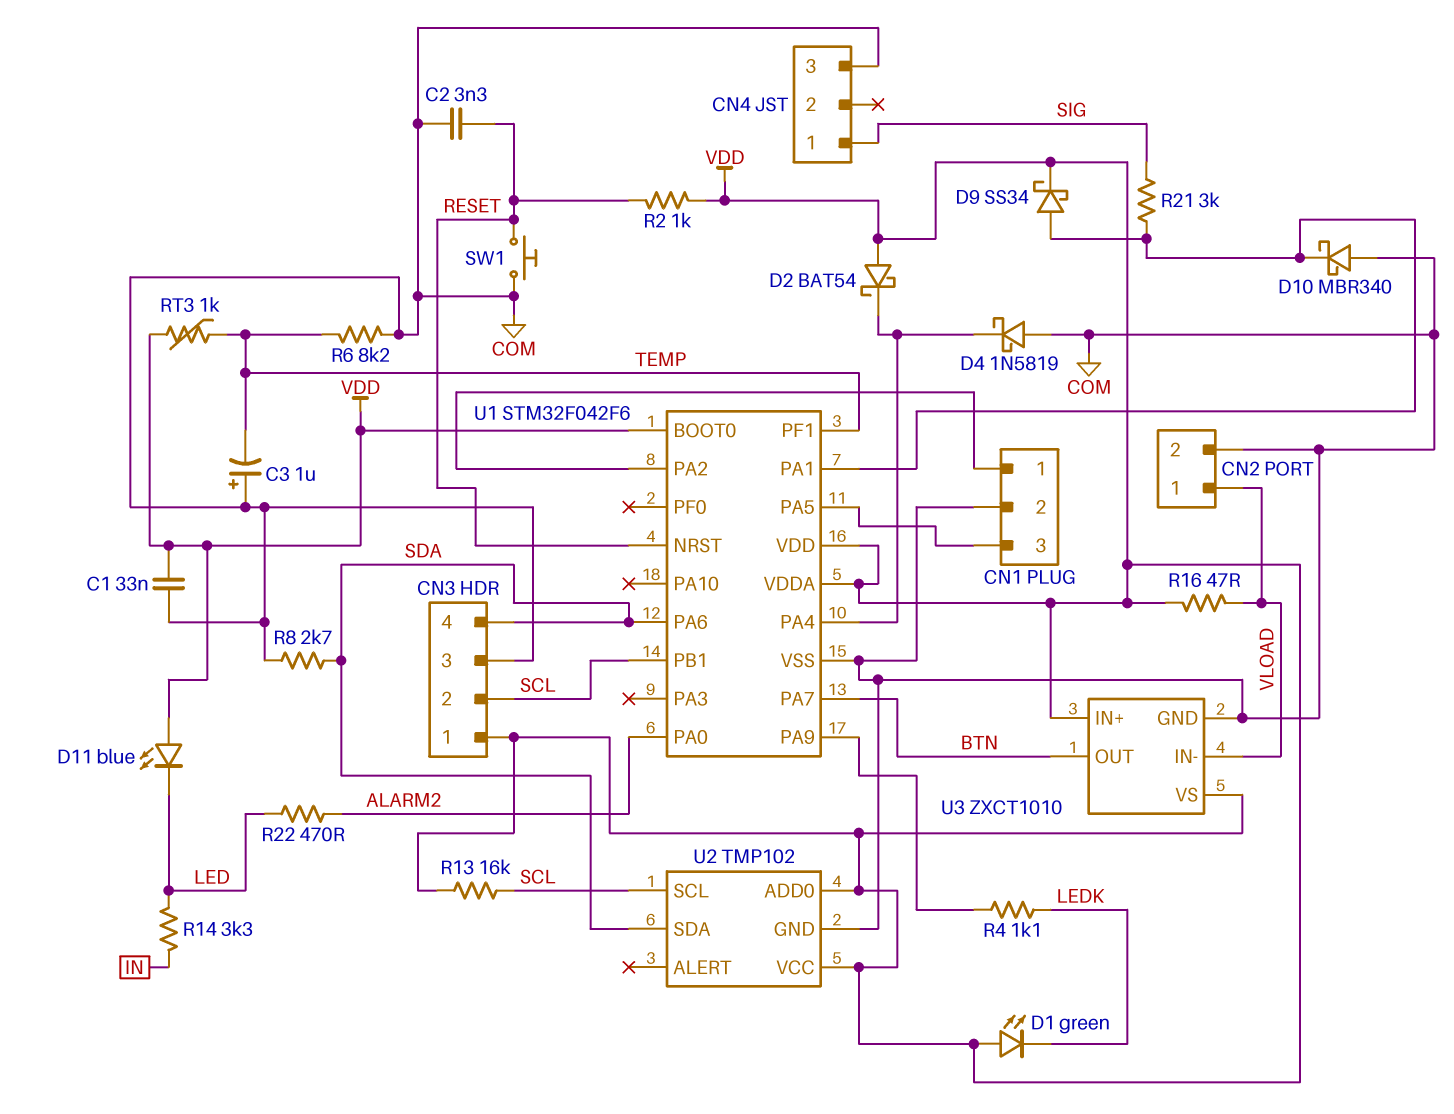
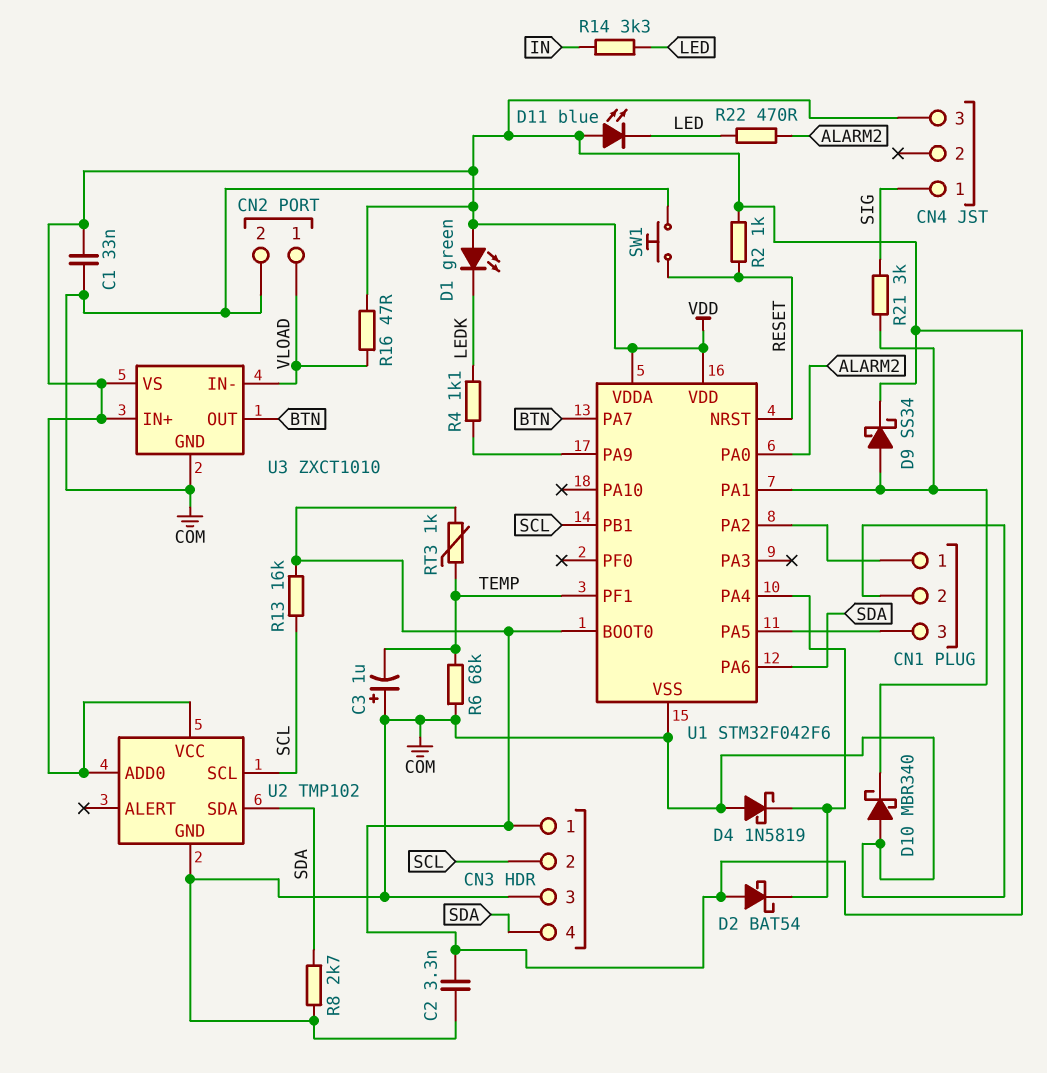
C2: 3.3nF (COM, RESET) -> 3.3nF (COM, VDD)
CN4 pin 3: COM -> VDD
R6: 8.2k (COM, TEMP) -> 68k (COM, TEMP)

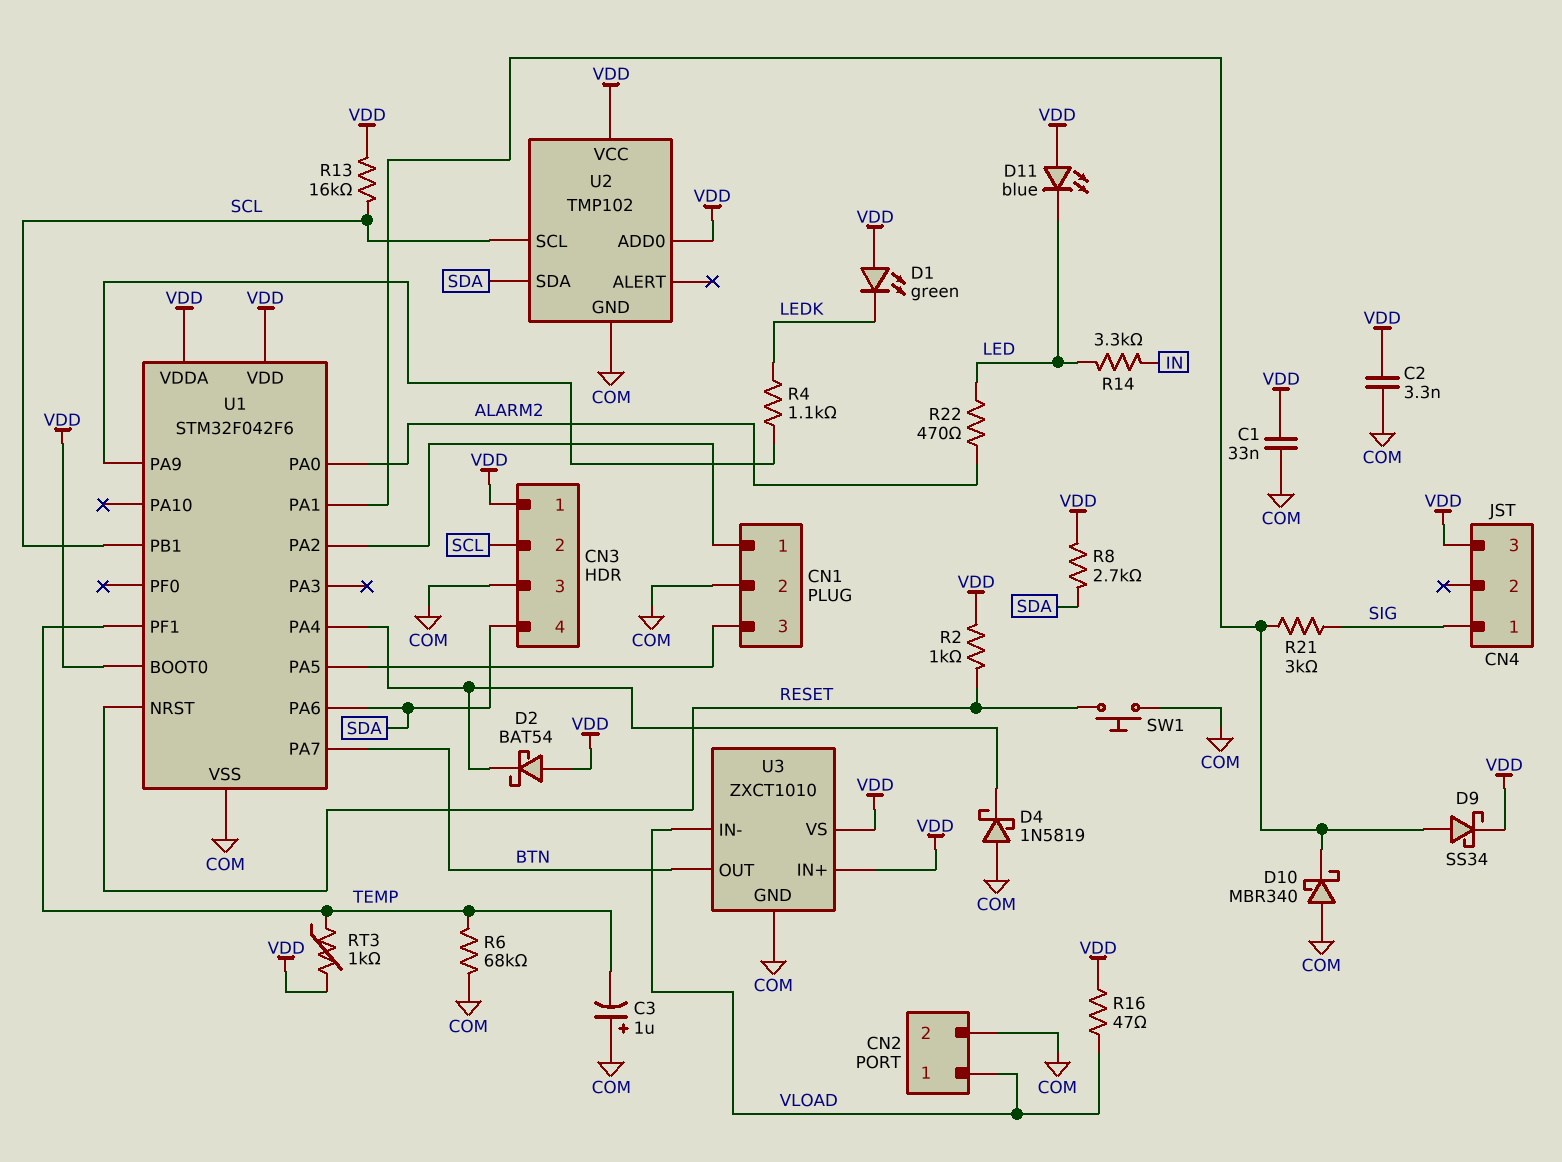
R8: 2.7k (COM, SDA) -> 2.7k (SDA, VDD)

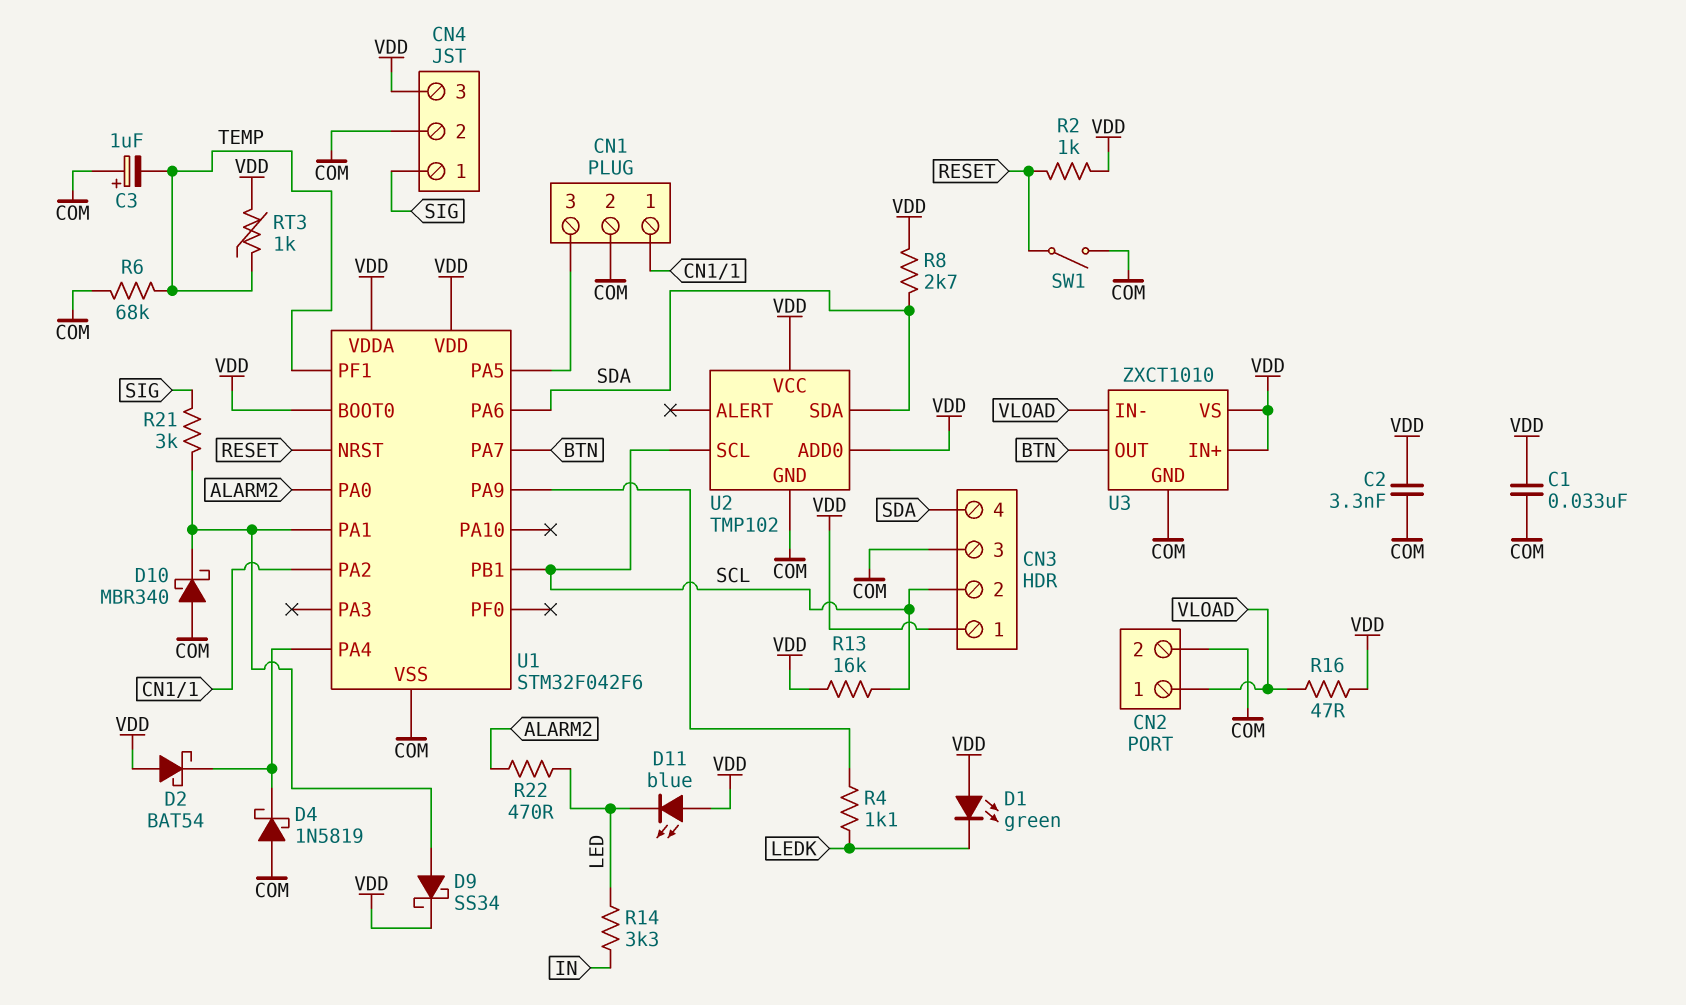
CN4 pin 2: none -> COM
SW1: button (COM, RESET) -> switch (COM, RESET)

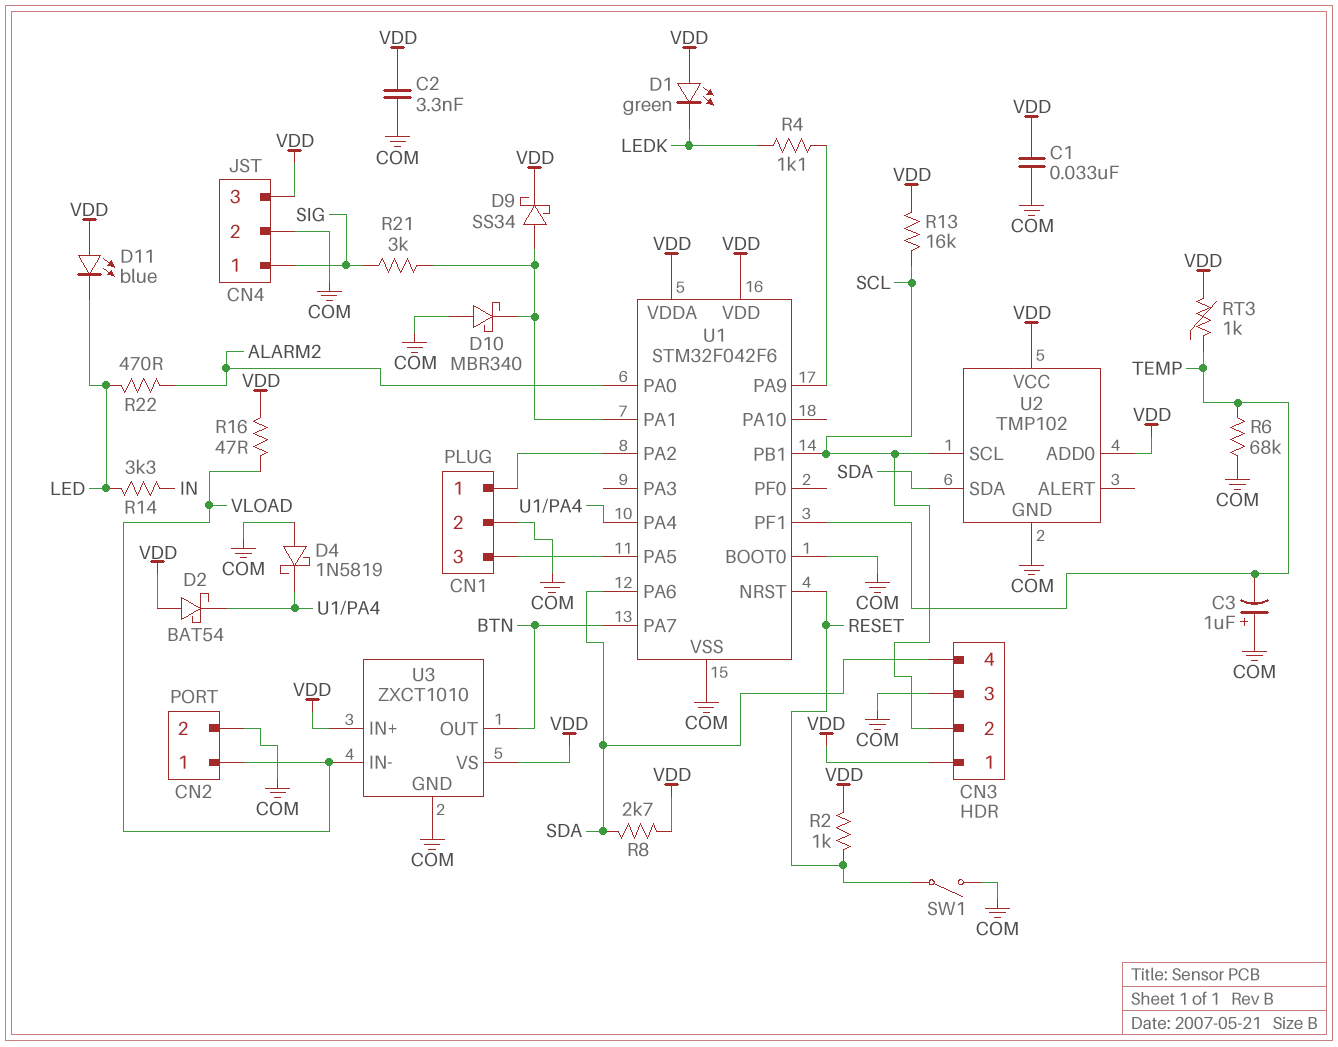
U1 pin BOOT0: VDD -> COM

